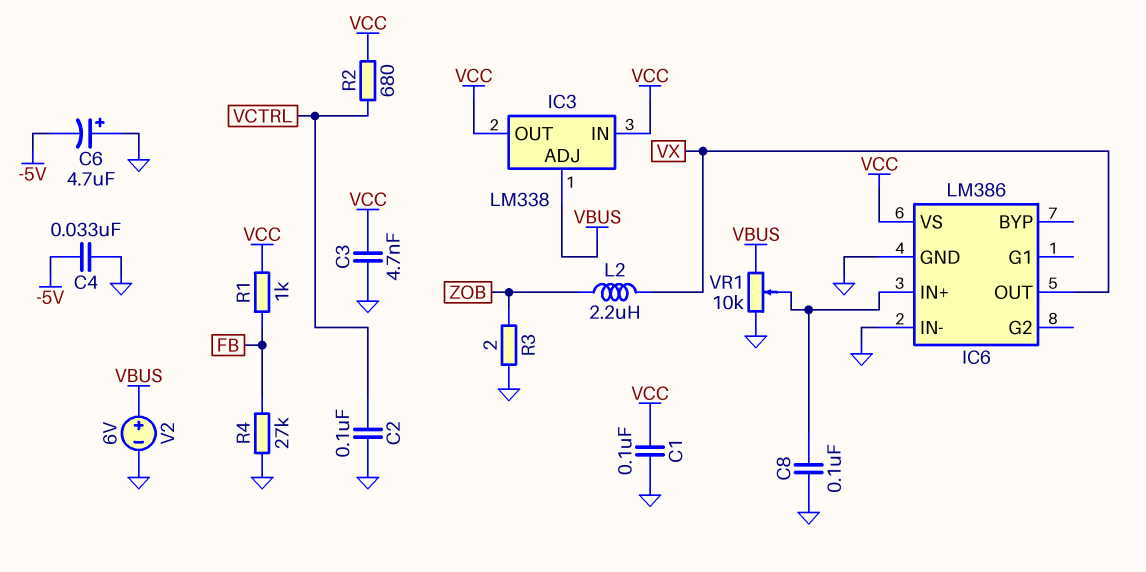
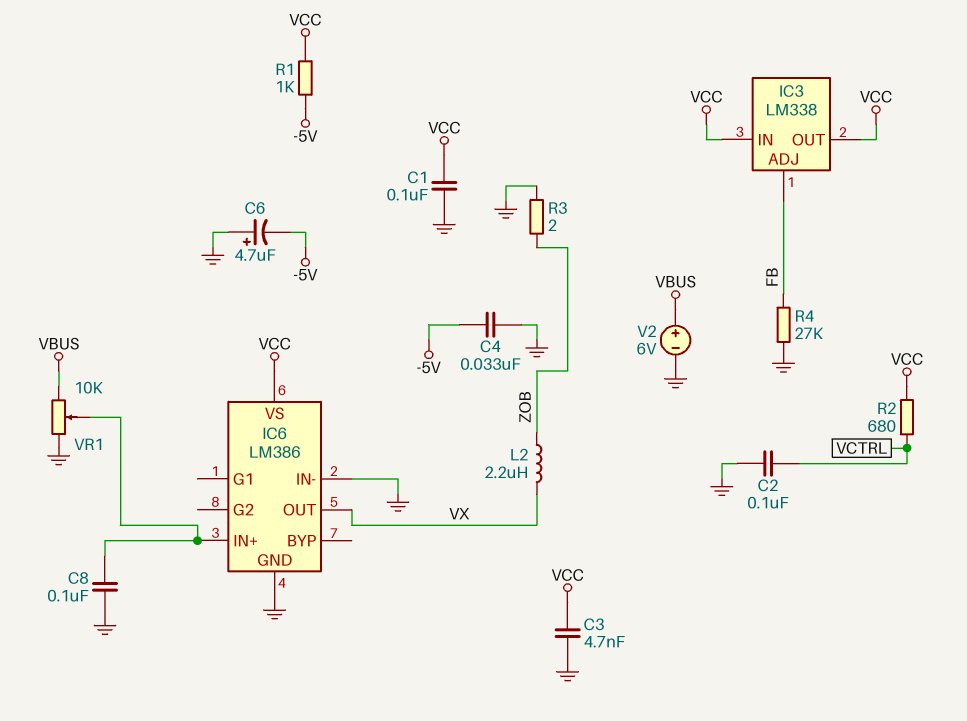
IC3 pin ADJ: VBUS -> FB
R1: 1k (FB, VCC) -> 1k (-5V, VCC)

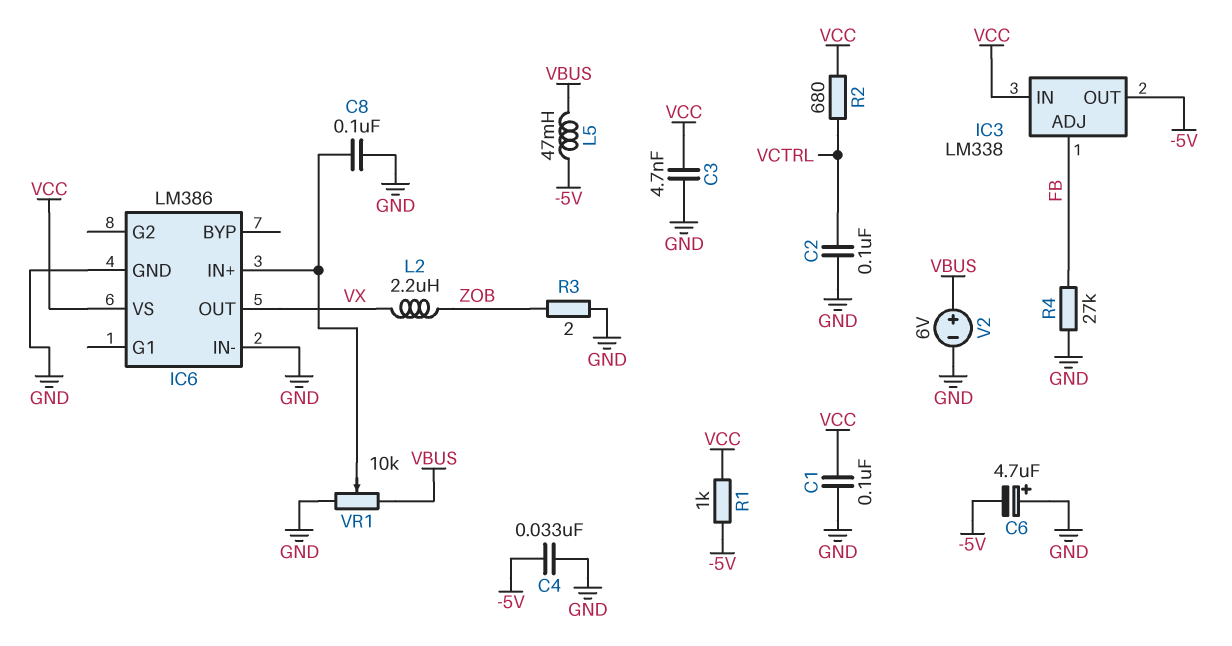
IC3 pin OUT: VCC -> -5V
L5: none -> 47mH (-5V, VBUS)

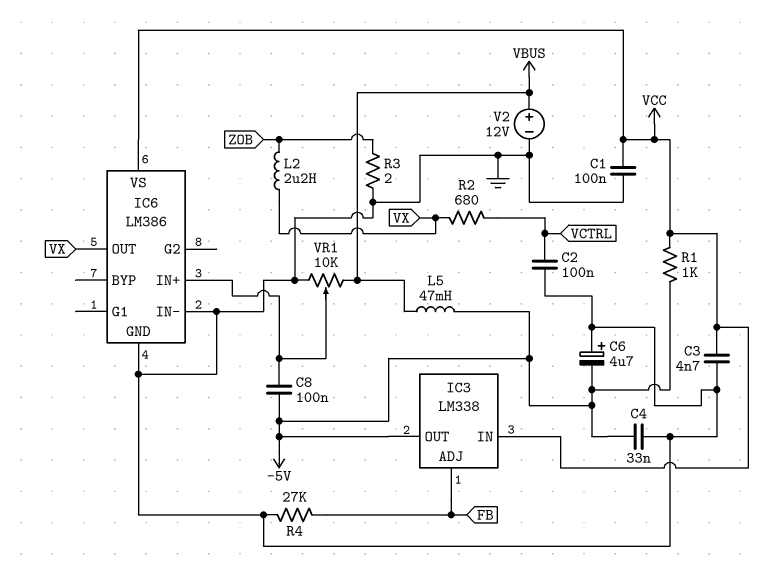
C8: 100nF (GND, IC6/IN+) -> 100nF (-5V, IC6/IN+)
R2: 680 (VCC, VCTRL) -> 680 (VCTRL, VX)
V2: 6V (plus VBUS, minus GND) -> 12V (plus VBUS, minus GND)

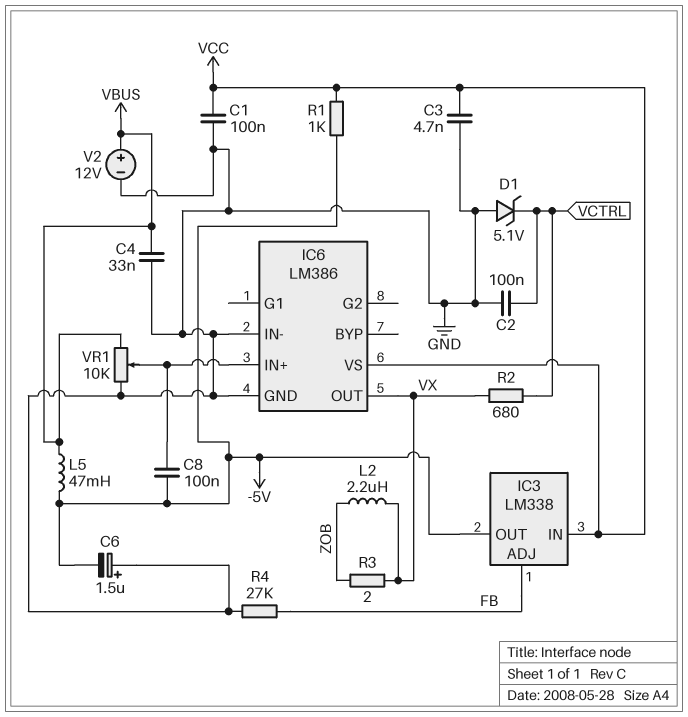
C4: 33nF (-5V, GND) -> 33nF (GND, VBUS)
C6: 4.7uF (plus GND, minus -5V) -> 1.5uF (plus GND, minus -5V)
D1: none -> zener 5.1V (A GND, K VCTRL)
R3: 2 (GND, ZOB) -> 2 (VX, ZOB)

